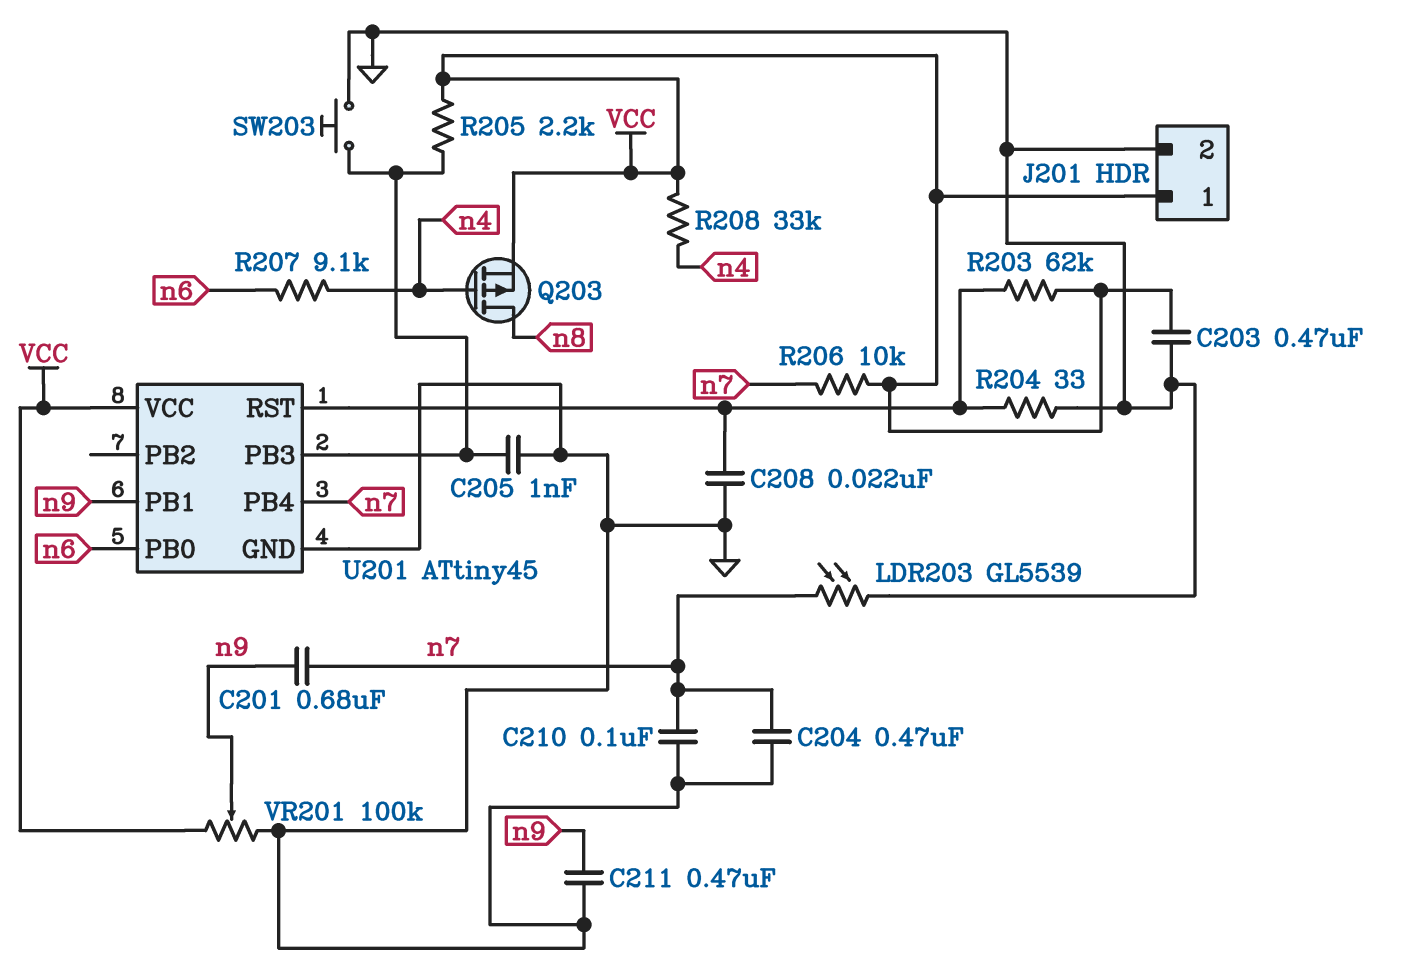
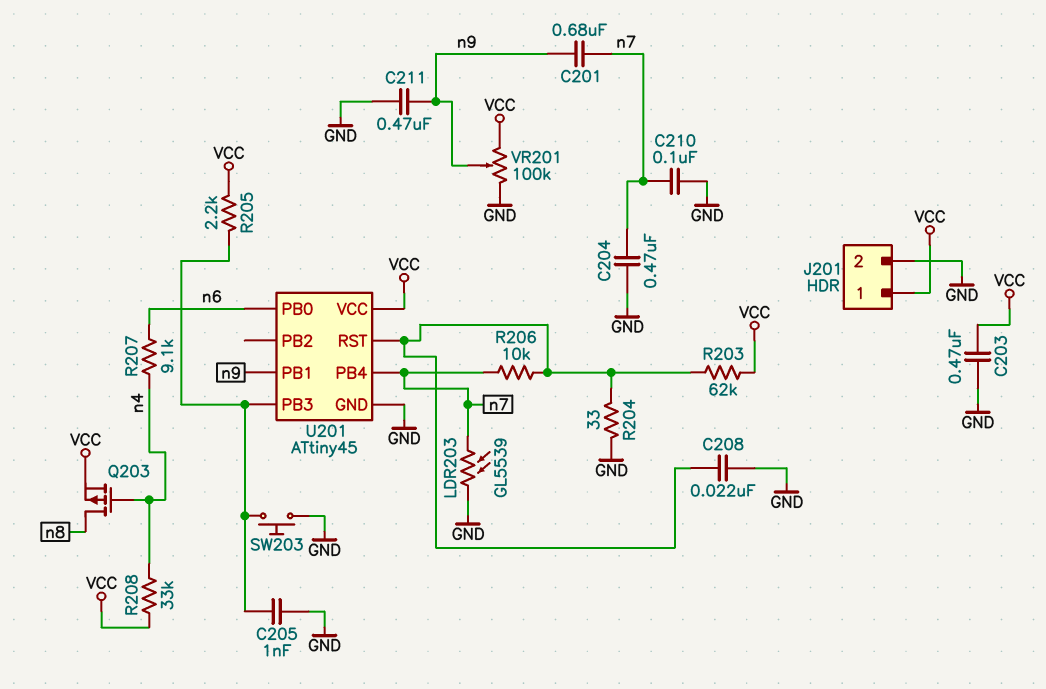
R206: 10k (VCC, n7) -> 10k (U201/RST, n7)

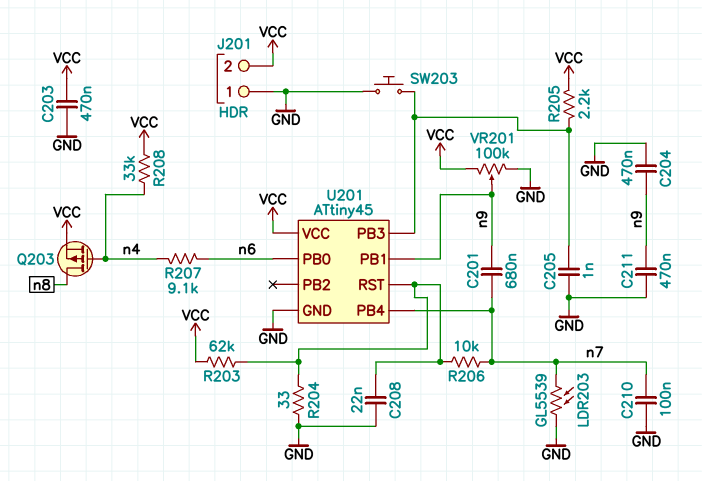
C204: 470nF (GND, n7) -> 470nF (GND, n9)
J201 pin 1: VCC -> GND
J201 pin 2: GND -> VCC

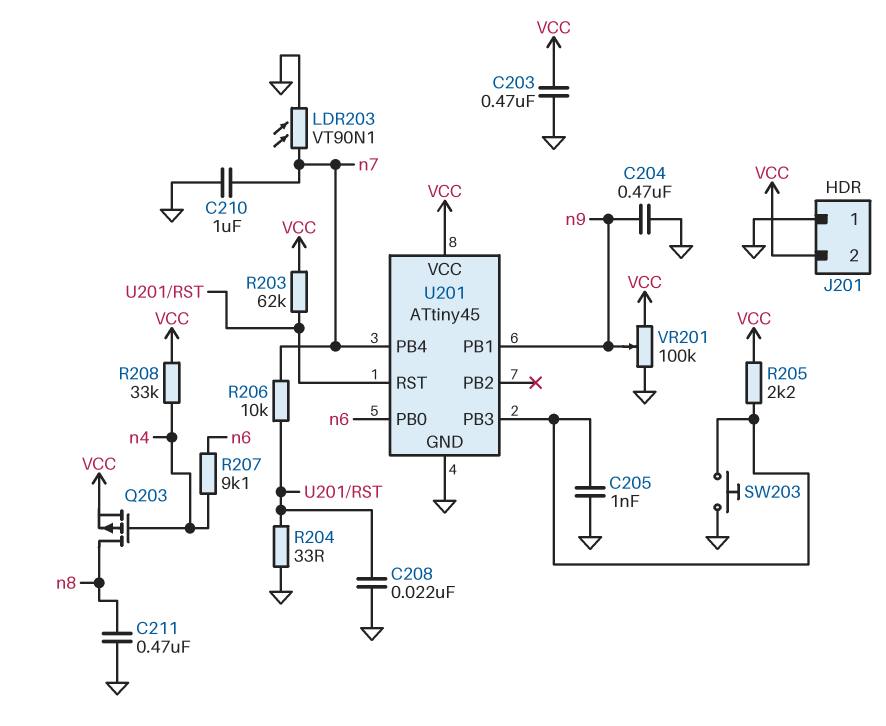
C201: 680nF (n7, n9) -> none
C210: 100nF (GND, n7) -> 1uF (GND, n7)
C211: 470nF (GND, n9) -> 470nF (GND, n8)
LDR203: GL5539 (GND, n7) -> VT90N1 (GND, n7)

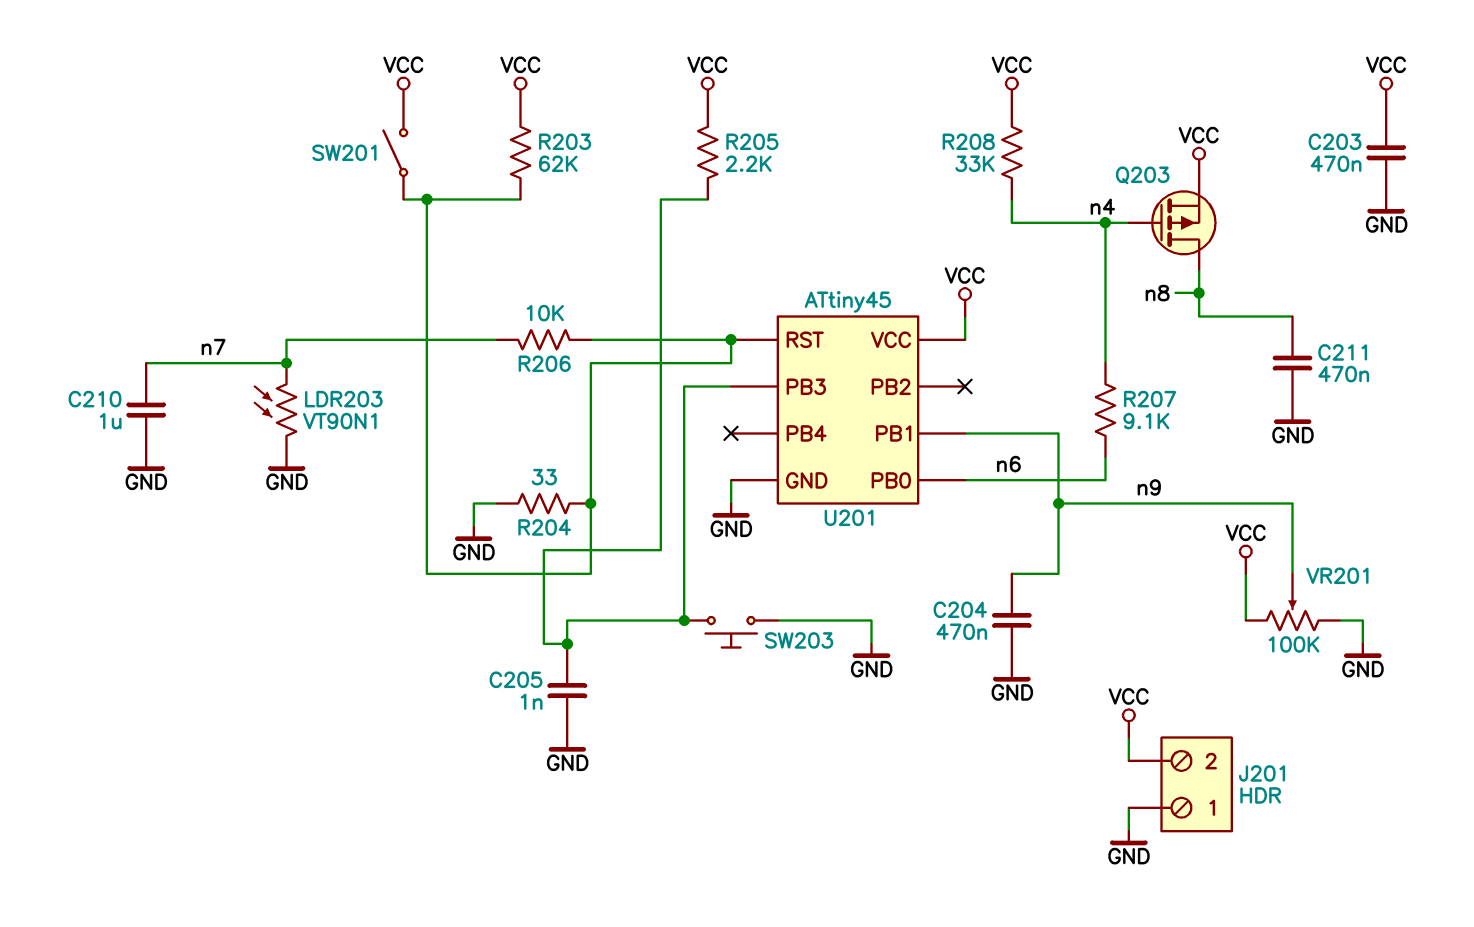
C208: 22nF (GND, U201/RST) -> none
SW201: none -> switch (U201/RST, VCC)
U201 pin PB4: n7 -> none

